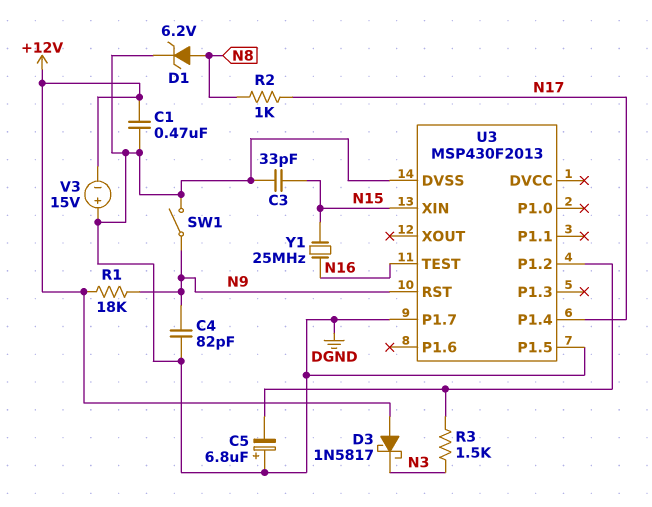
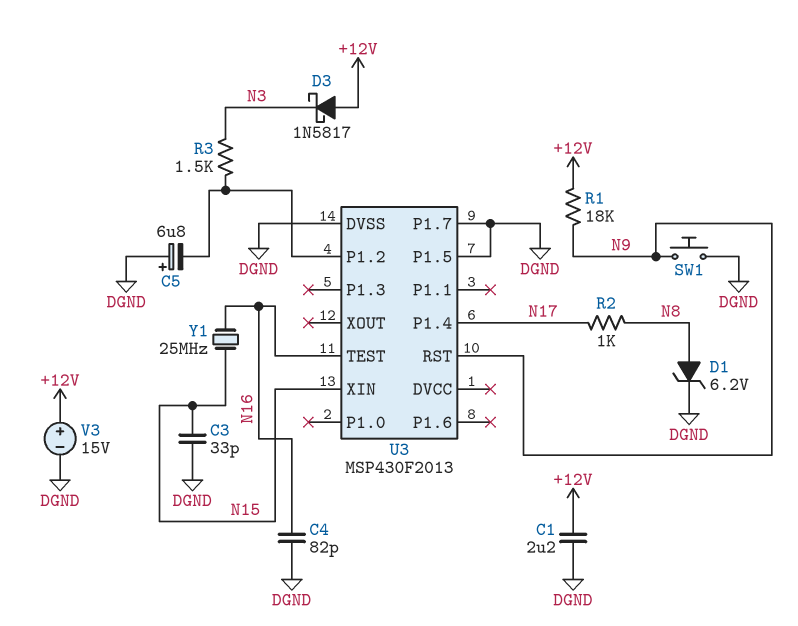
C1: 470nF (+12V, DGND) -> 2.2uF (+12V, DGND)
C4: 82pF (DGND, N9) -> 82pF (DGND, N16)
SW1: switch (DGND, N9) -> button (DGND, N9)
V3: 15V (plus DGND, minus +12V) -> 15V (plus +12V, minus DGND)

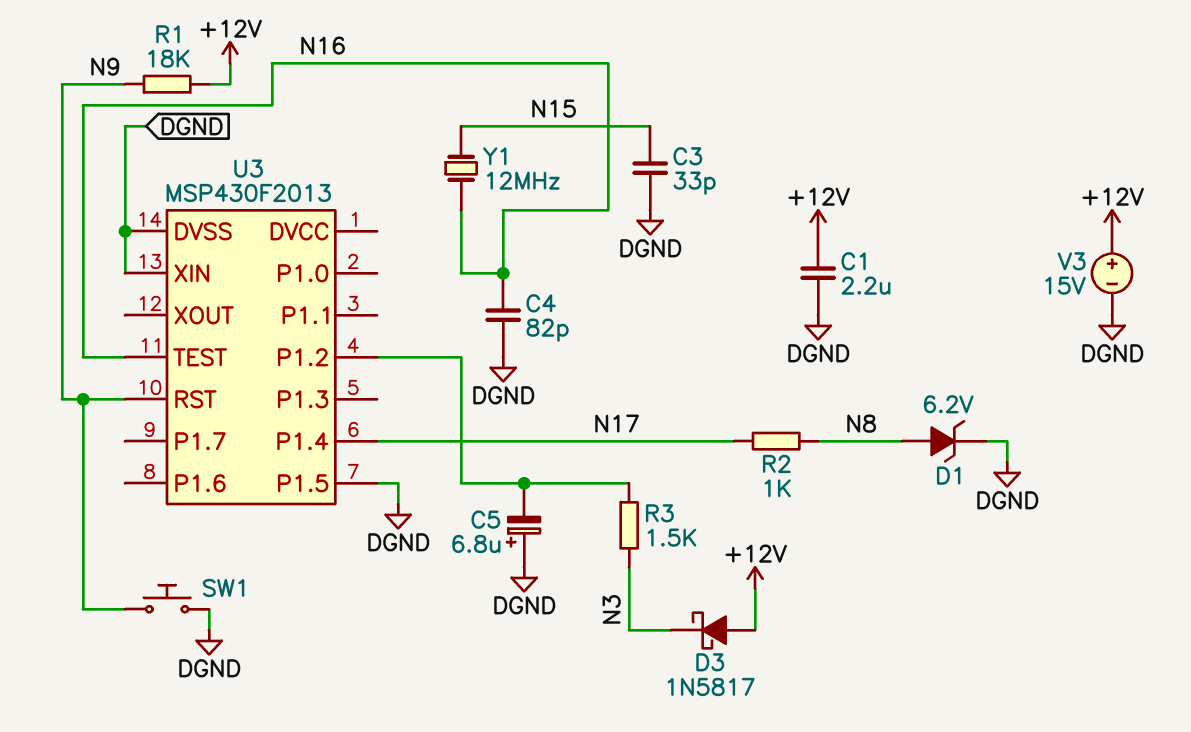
U3 pin P1.7: DGND -> none
U3 pin XIN: N15 -> DGND
Y1: 25MHz (N15, N16) -> 12MHz (N15, N16)

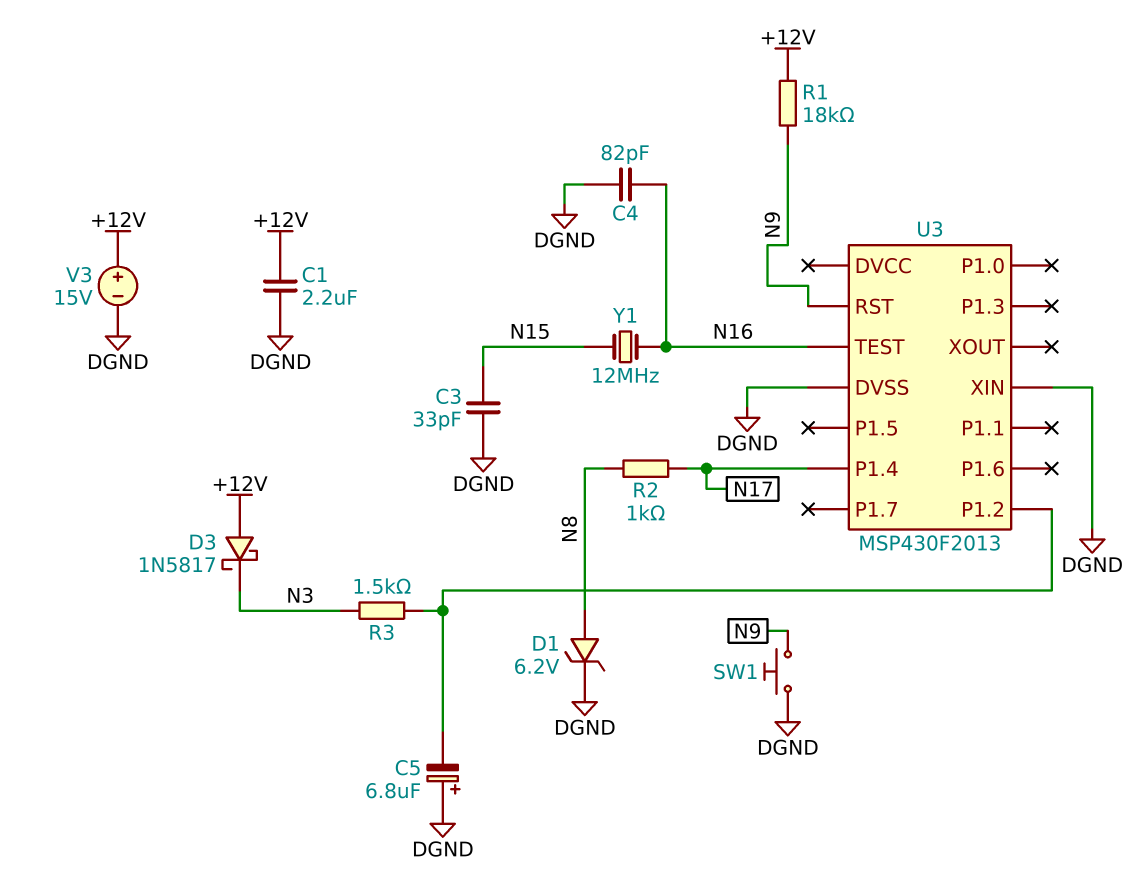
U3 pin P1.5: DGND -> none

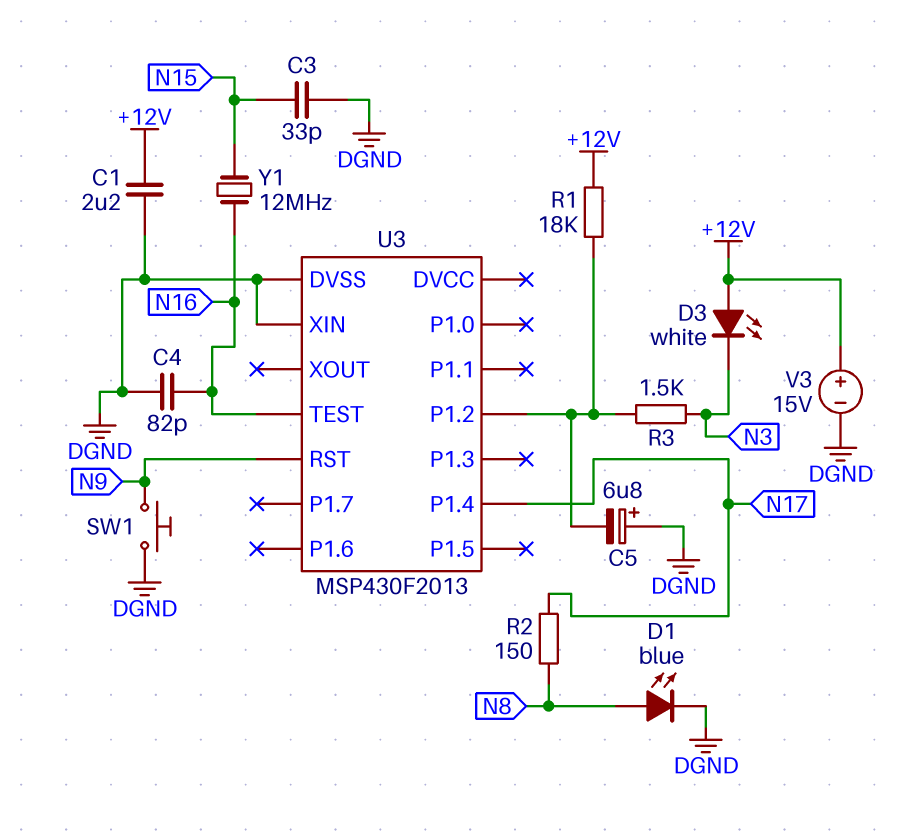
D1: zener 6.2V (A N8, K DGND) -> LED blue (A N8, K DGND)
D3: schottky 1N5817 (A +12V, K N3) -> LED white (A +12V, K N3)
R1: 18k (+12V, N9) -> 18k (+12V, U3/P1.2)
R2: 1k (N8, N17) -> 150 (N8, N17)

